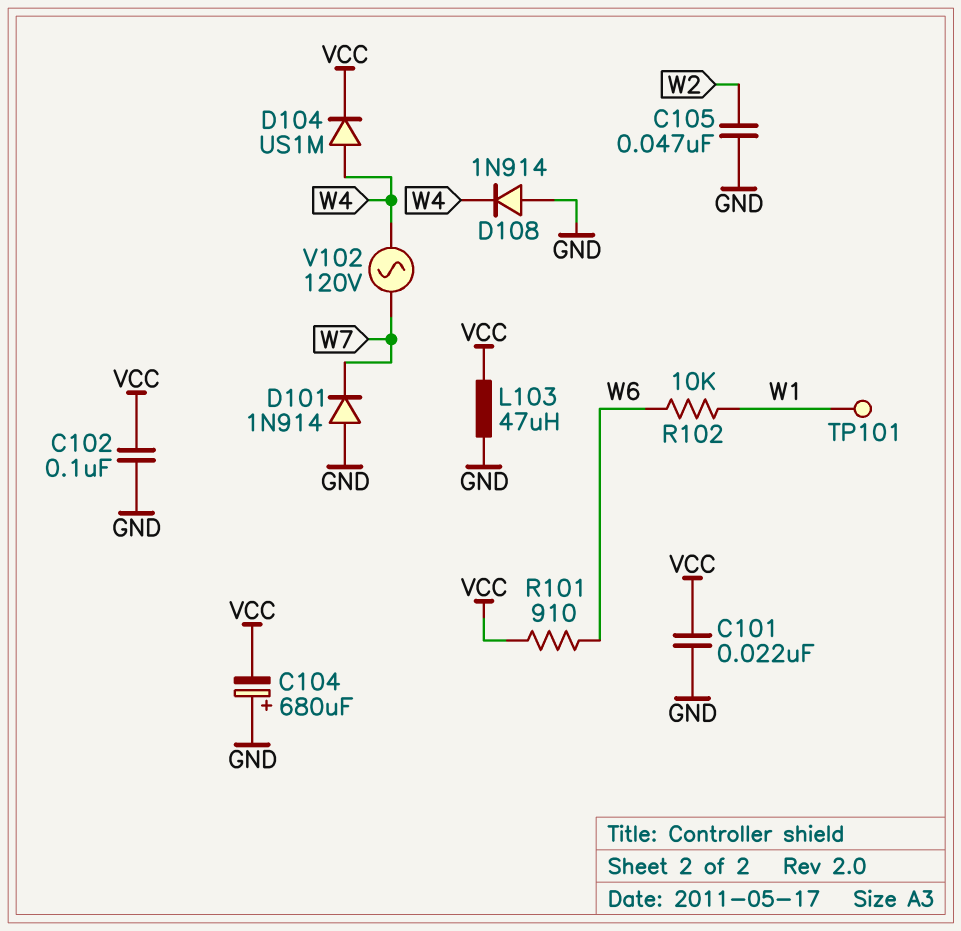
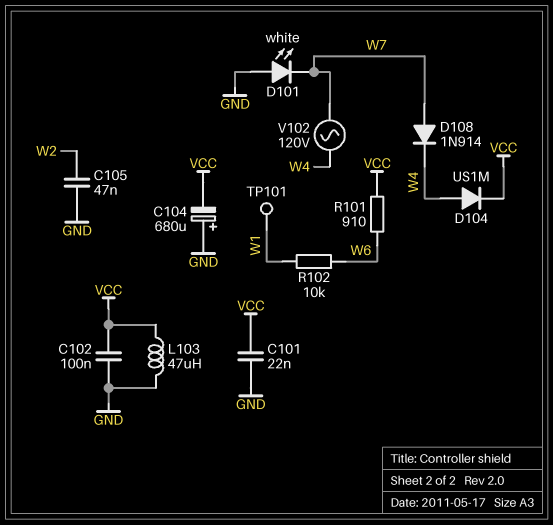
D101: diode 1N914 (A GND, K W7) -> LED white (A GND, K W7)
D108: diode 1N914 (A GND, K W4) -> diode 1N914 (A W7, K W4)

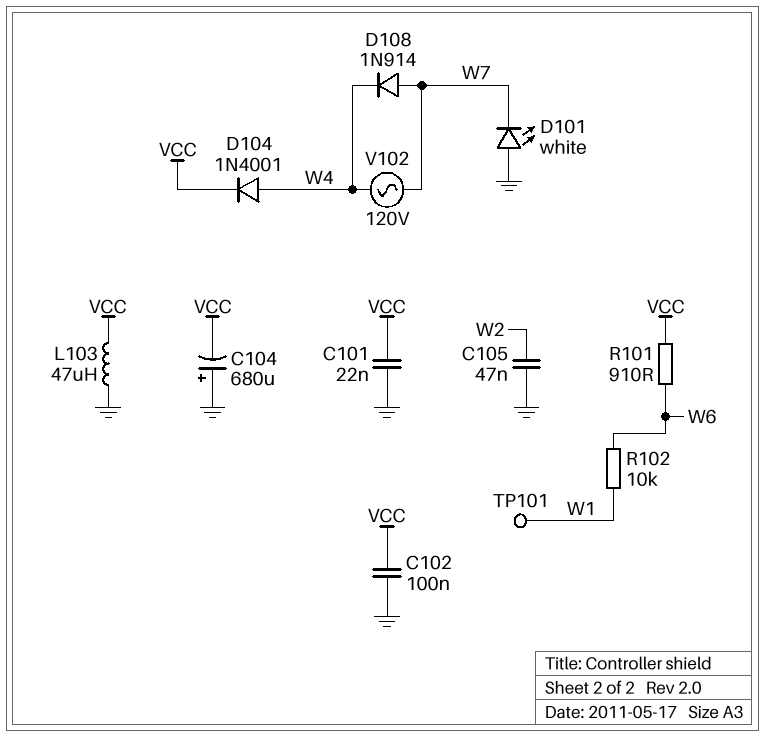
D104: diode US1M (A W4, K VCC) -> diode 1N4001 (A W4, K VCC)

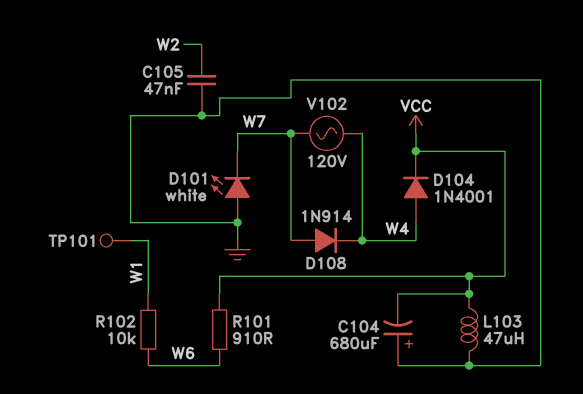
C101: 22nF (GND, VCC) -> none
C102: 100nF (GND, VCC) -> none

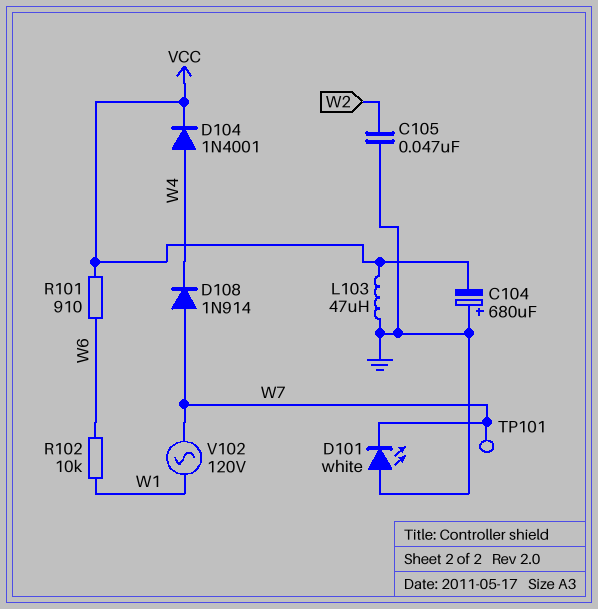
TP101: test point (W1) -> test point (W7)
V102: AC 120V (W4, W7) -> AC 120V (W1, W7)

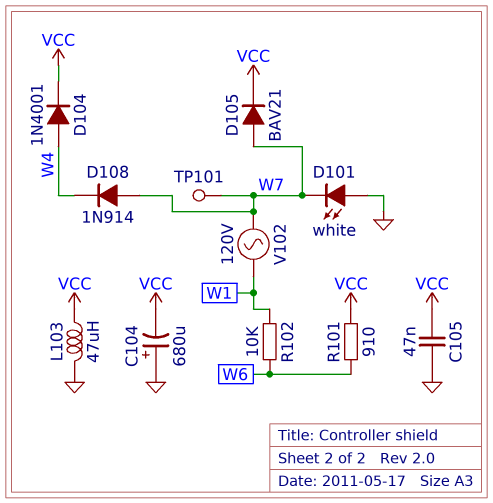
C105: 47nF (GND, W2) -> 47nF (GND, VCC)
D105: none -> diode BAV21 (A W7, K VCC)

